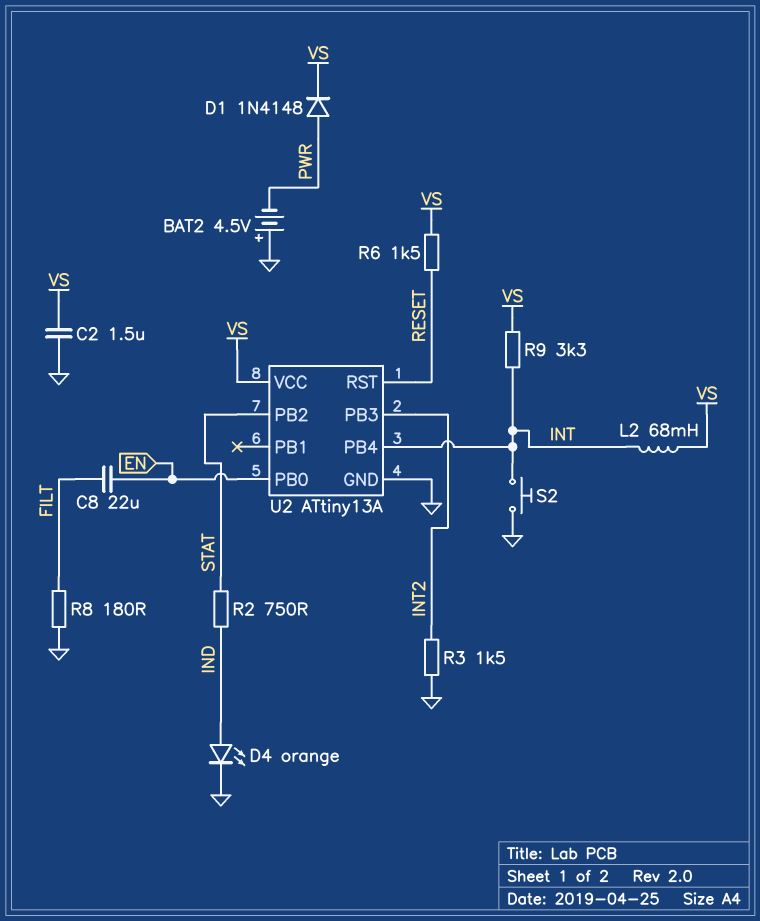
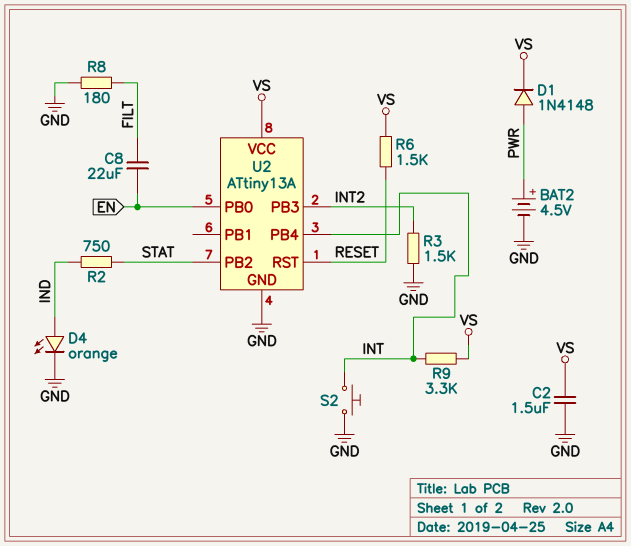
BAT2: 4.5V (plus GND, minus PWR) -> 4.5V (plus PWR, minus GND)
L2: 68mH (INT, VS) -> none

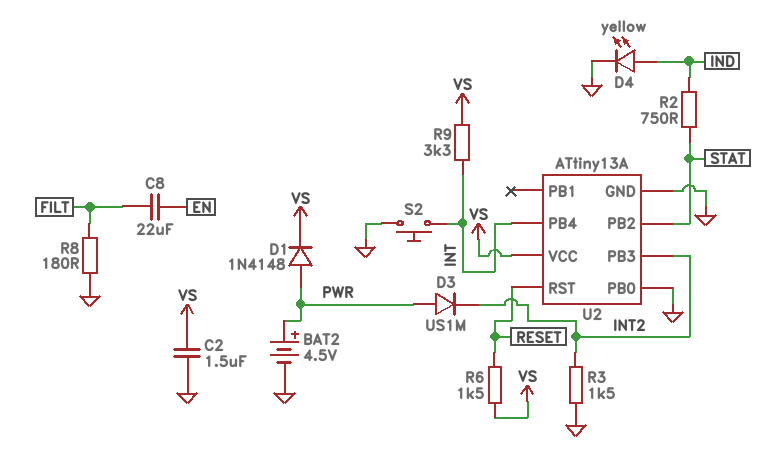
D3: none -> diode US1M (A PWR, K INT2)
D4: LED orange (A IND, K GND) -> LED yellow (A IND, K GND)
U2 pin PB0: EN -> GND

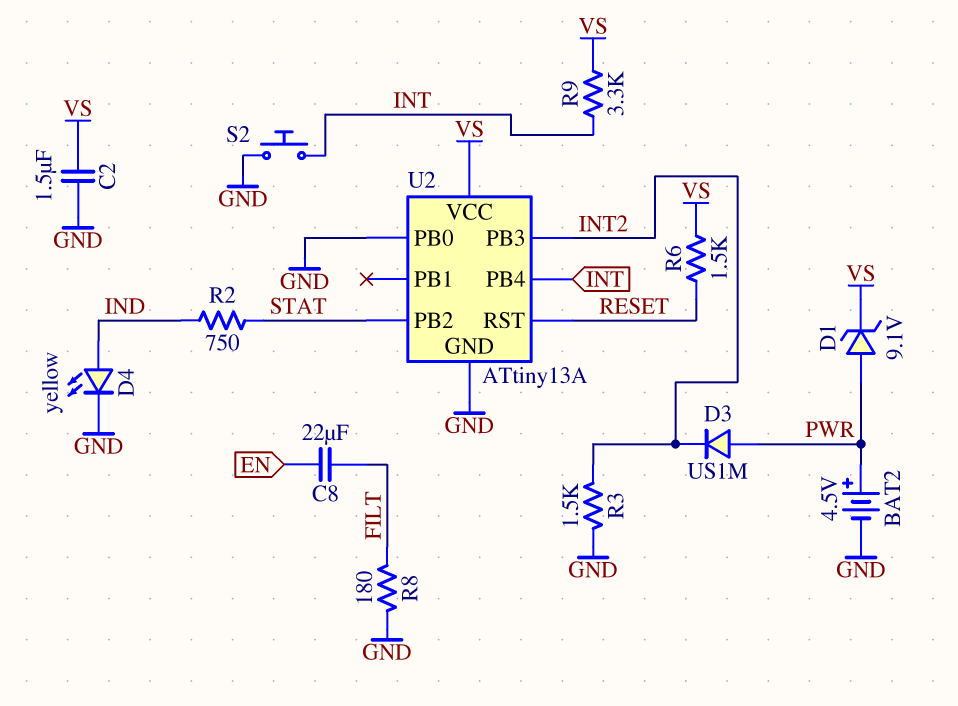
D1: diode 1N4148 (A PWR, K VS) -> zener 9.1V (A PWR, K VS)

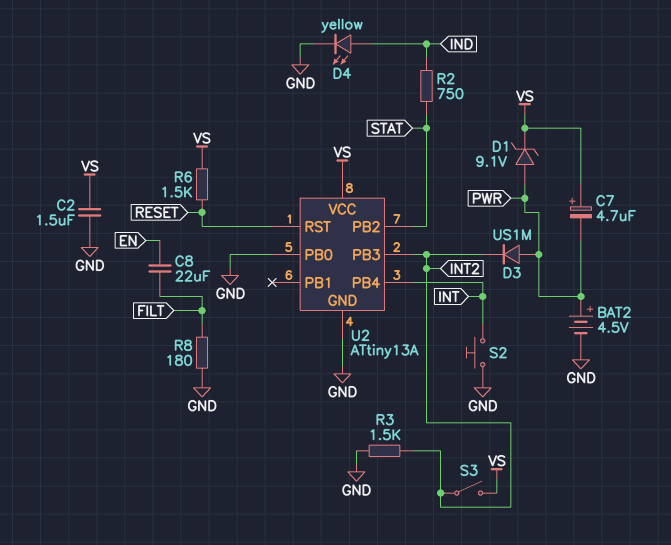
C7: none -> 4.7uF (plus VS, minus PWR)
R9: 3.3k (INT, VS) -> none
S3: none -> switch (INT2, VS)

